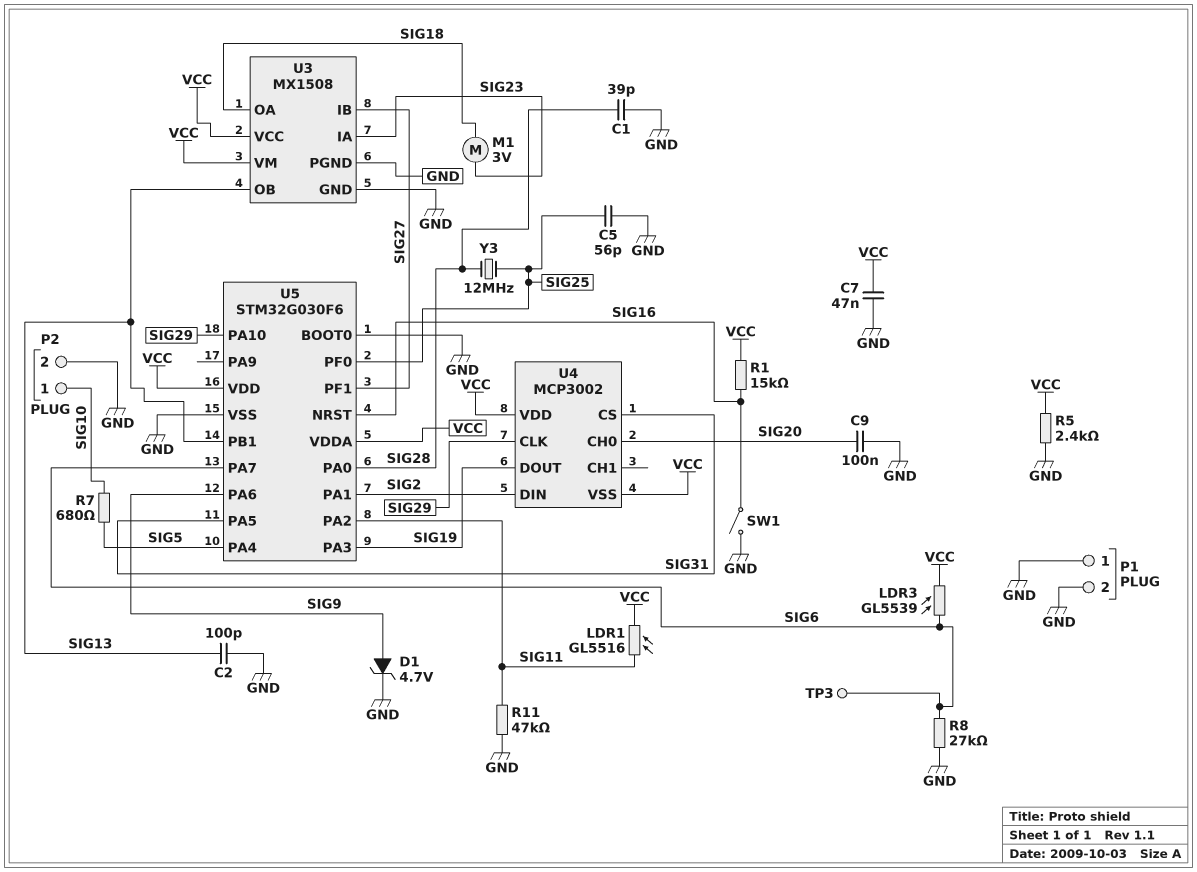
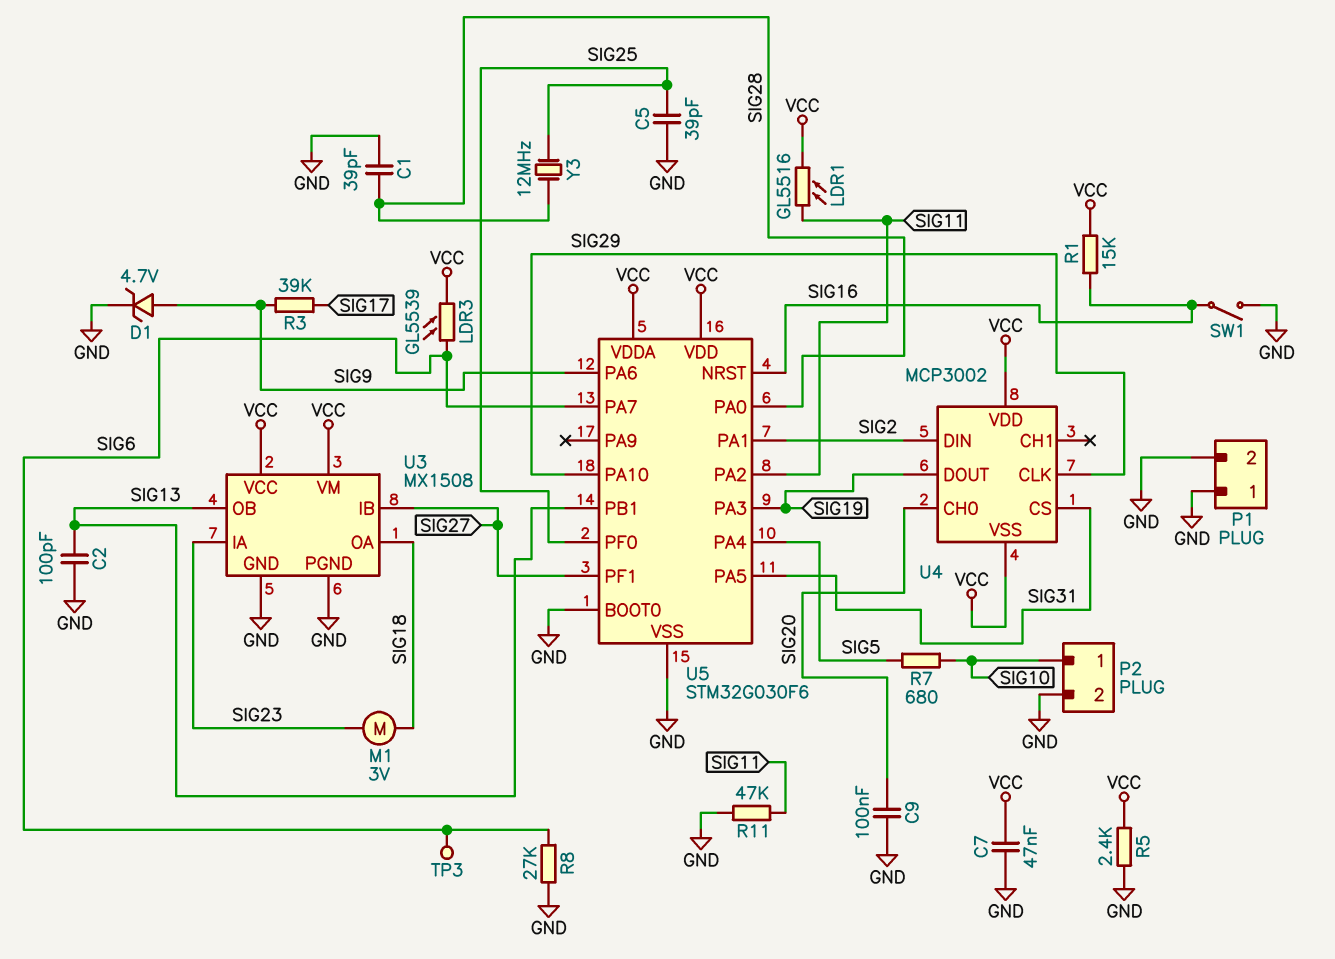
C5: 56pF (GND, SIG25) -> 39pF (GND, SIG25)
R3: none -> 39k (SIG9, SIG17)

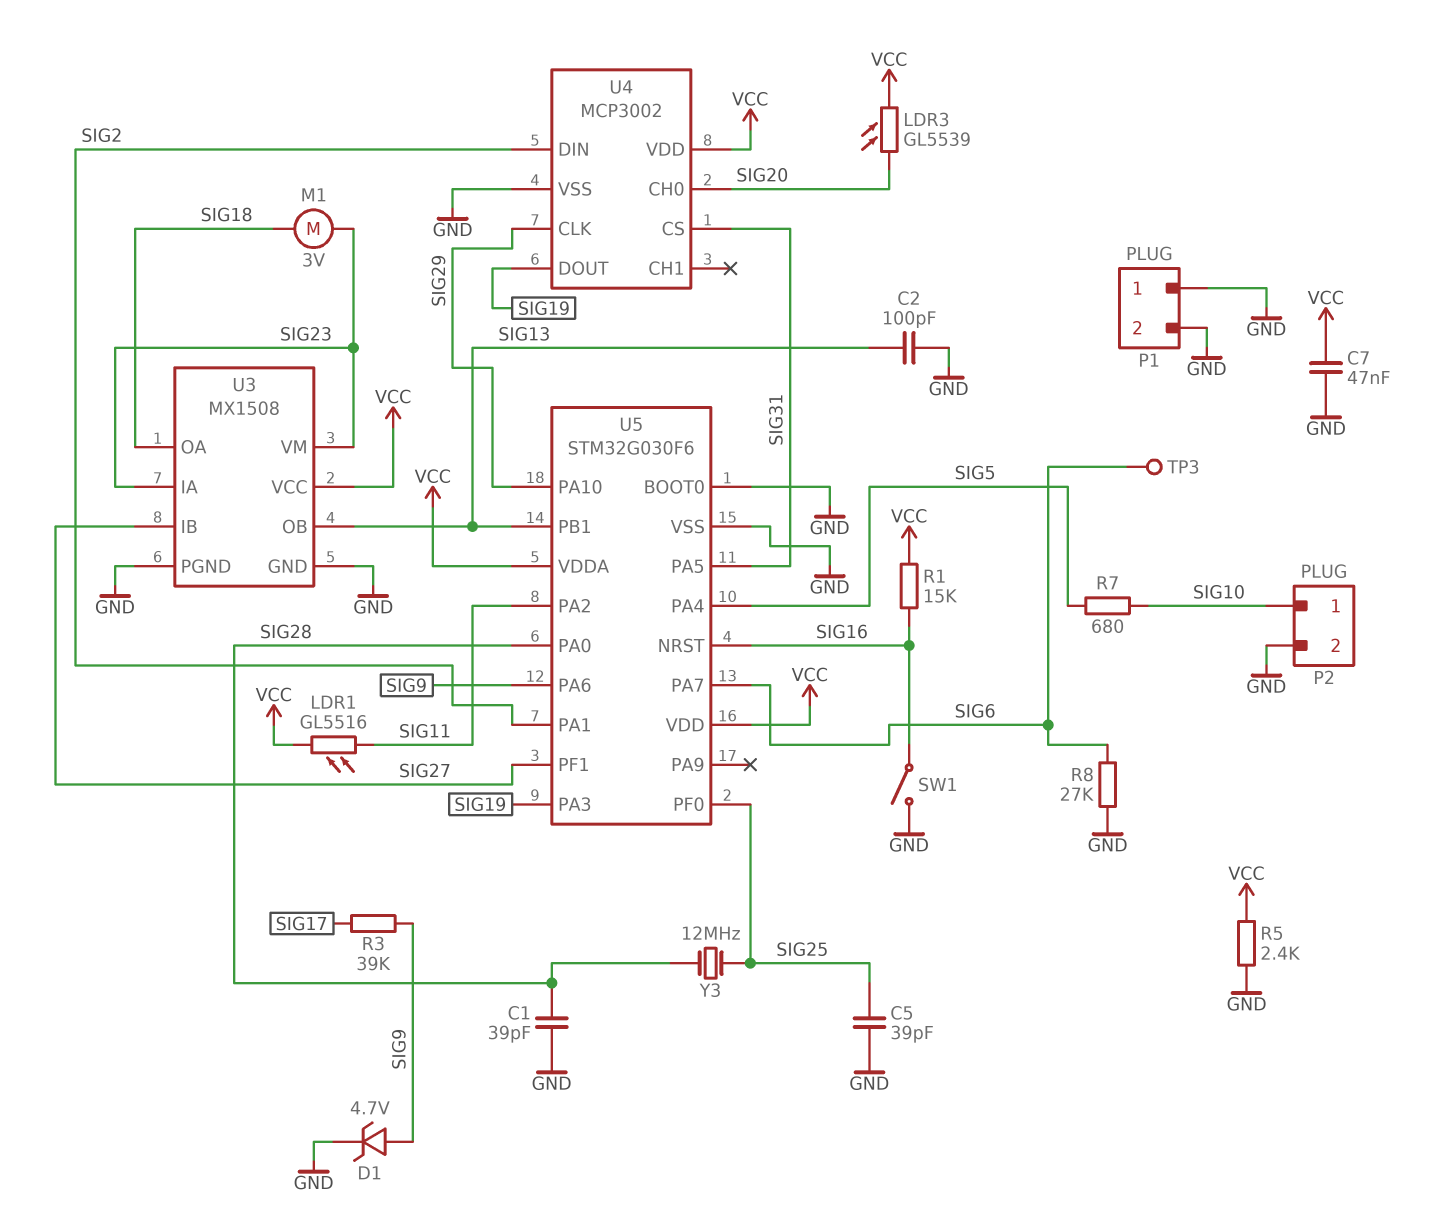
C9: 100nF (GND, SIG20) -> none
LDR3: GL5539 (SIG6, VCC) -> GL5539 (SIG20, VCC)
R11: 47k (GND, SIG11) -> none
U3 pin VM: VCC -> SIG23
U4 pin VSS: VCC -> GND

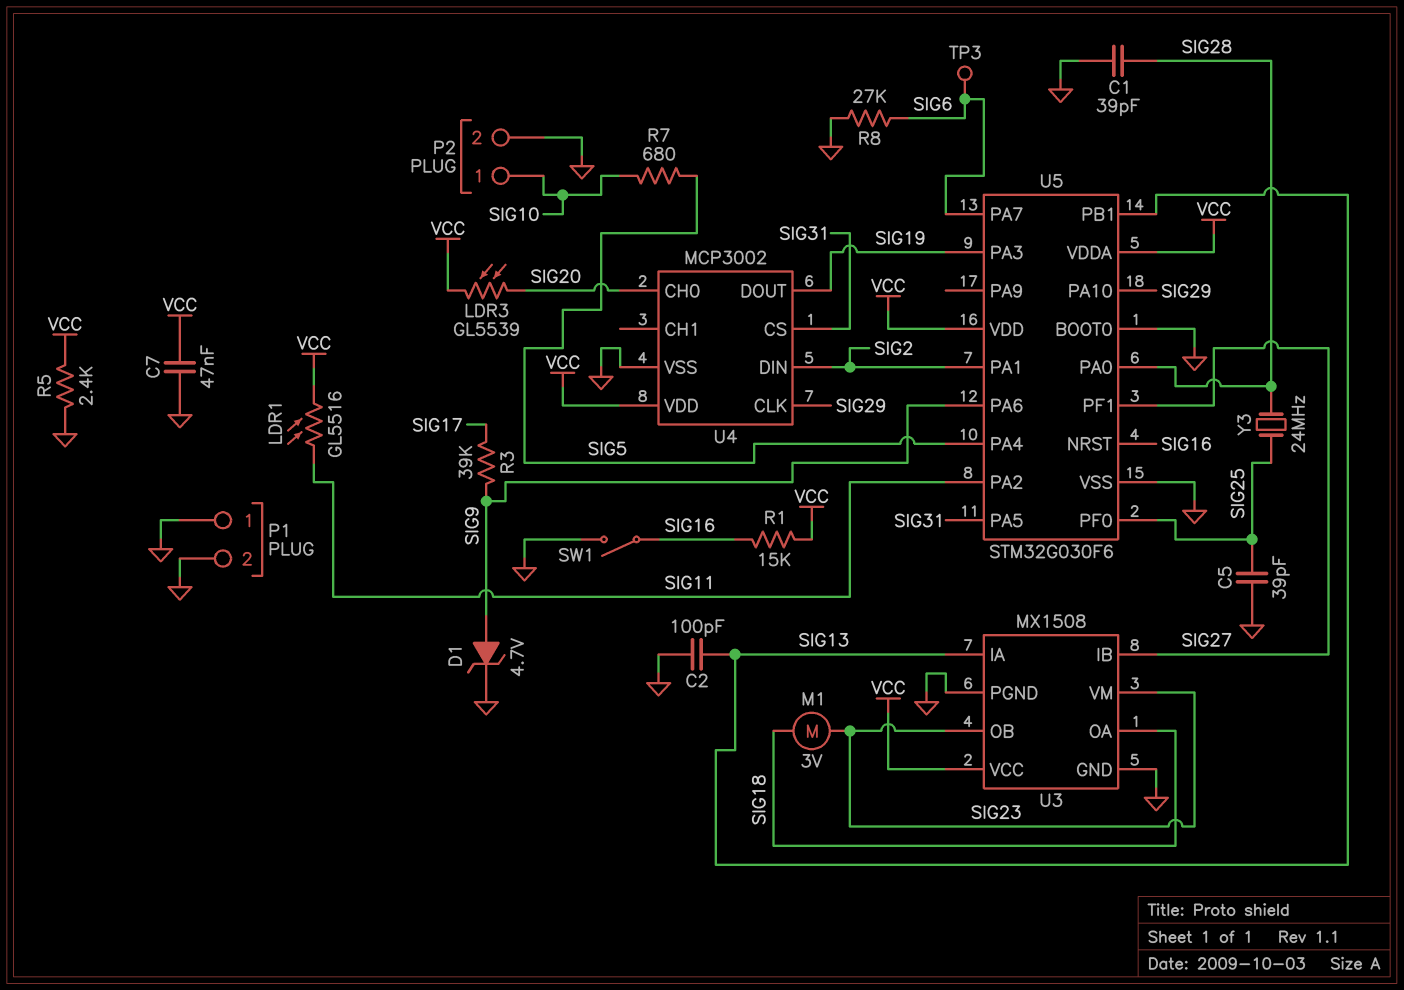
U3 pin IA: SIG23 -> SIG13
U3 pin OB: SIG13 -> SIG23
Y3: 12MHz (SIG25, SIG28) -> 24MHz (SIG25, SIG28)

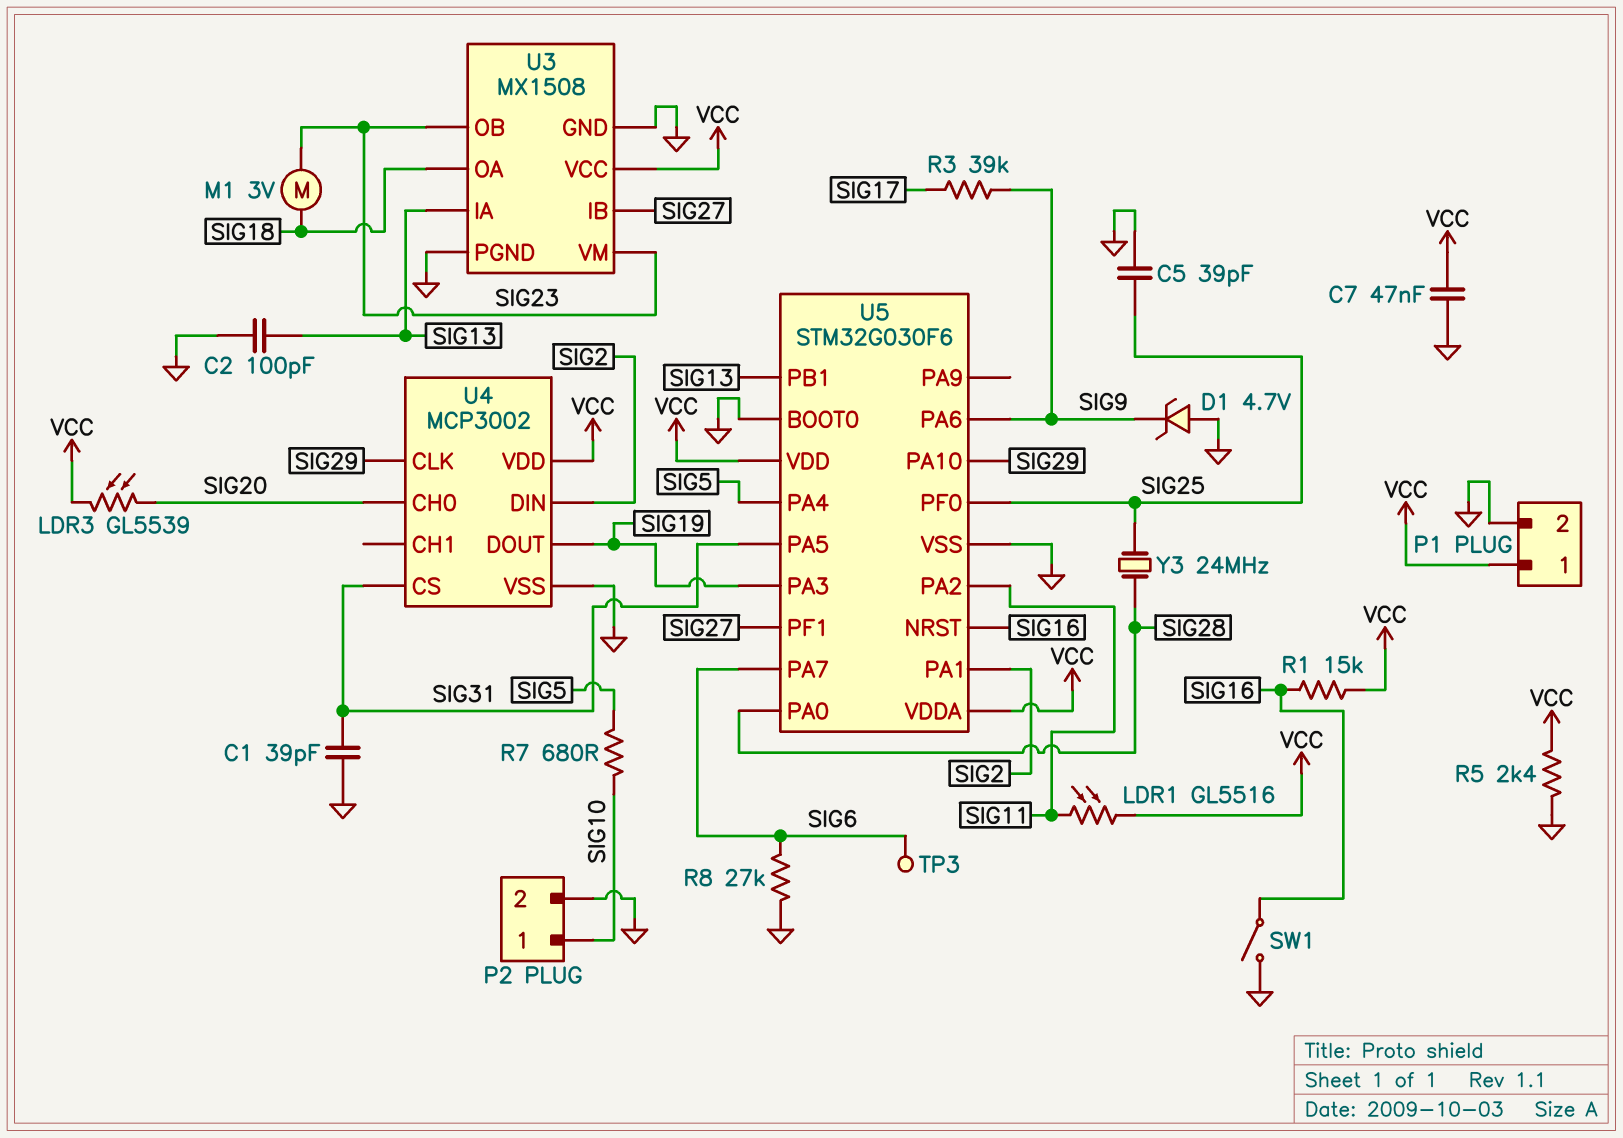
C1: 39pF (GND, SIG28) -> 39pF (GND, SIG31)
D1: zener 4.7V (A SIG9, K GND) -> zener 4.7V (A GND, K SIG9)
P1 pin 1: GND -> VCC

